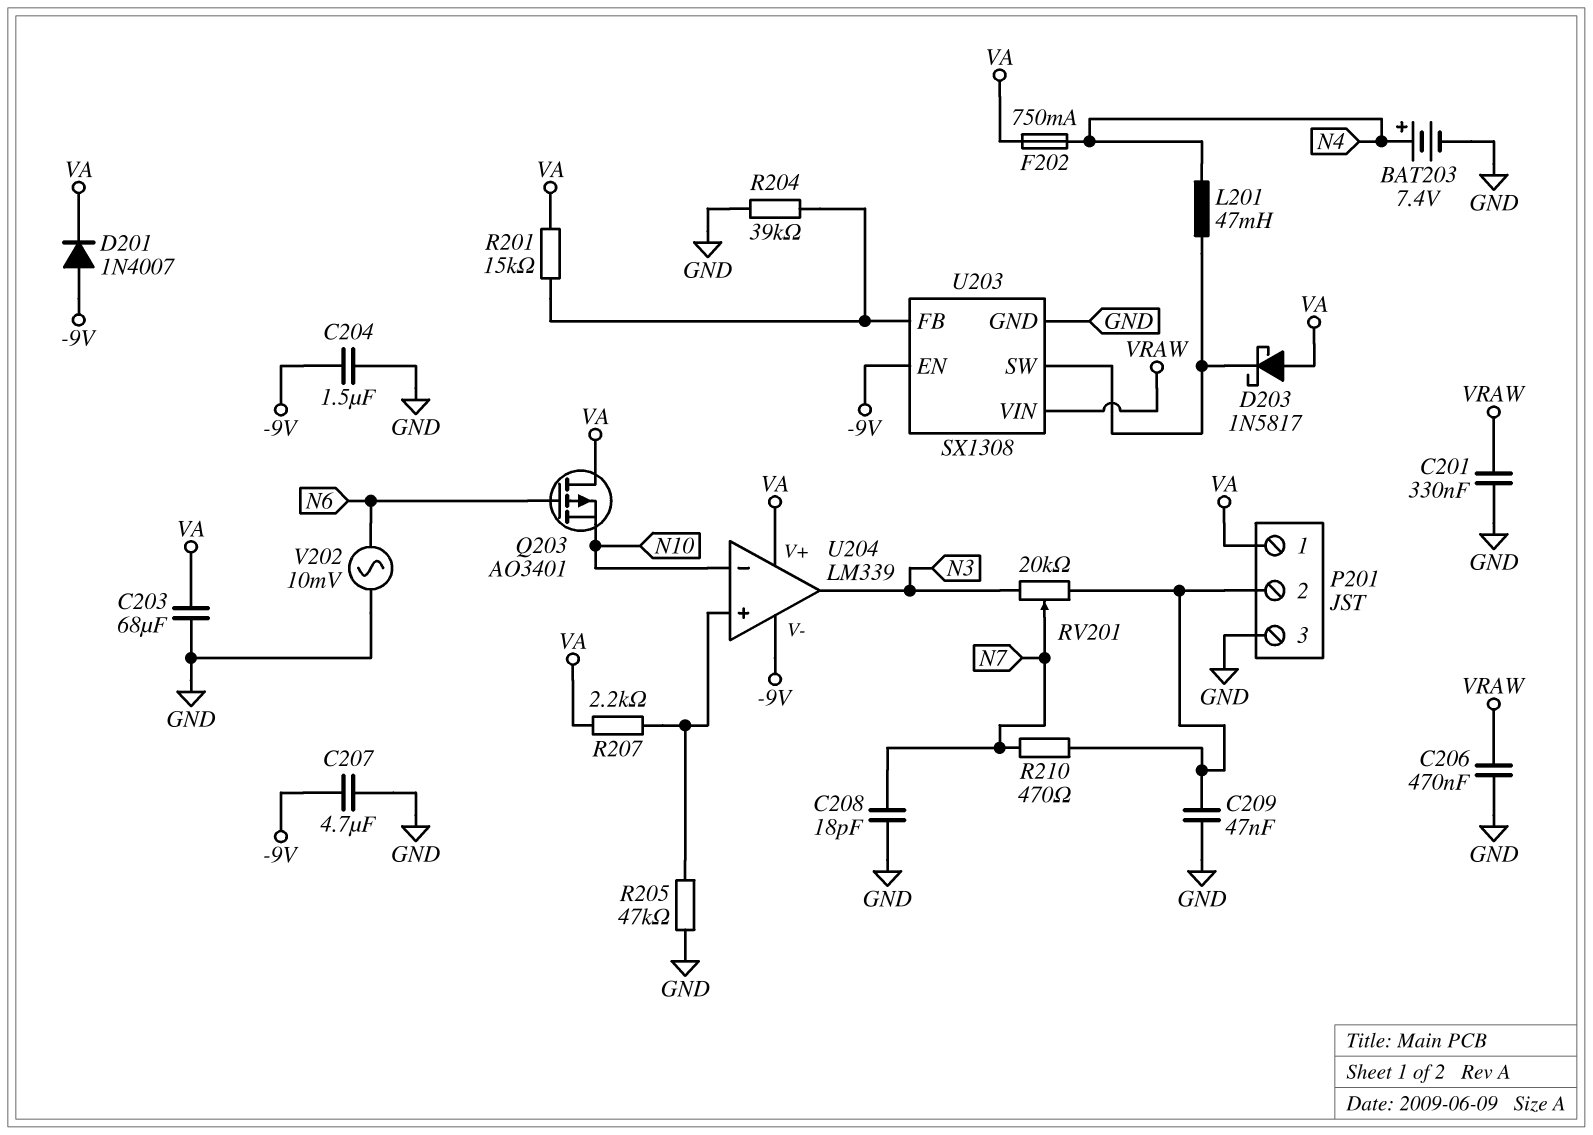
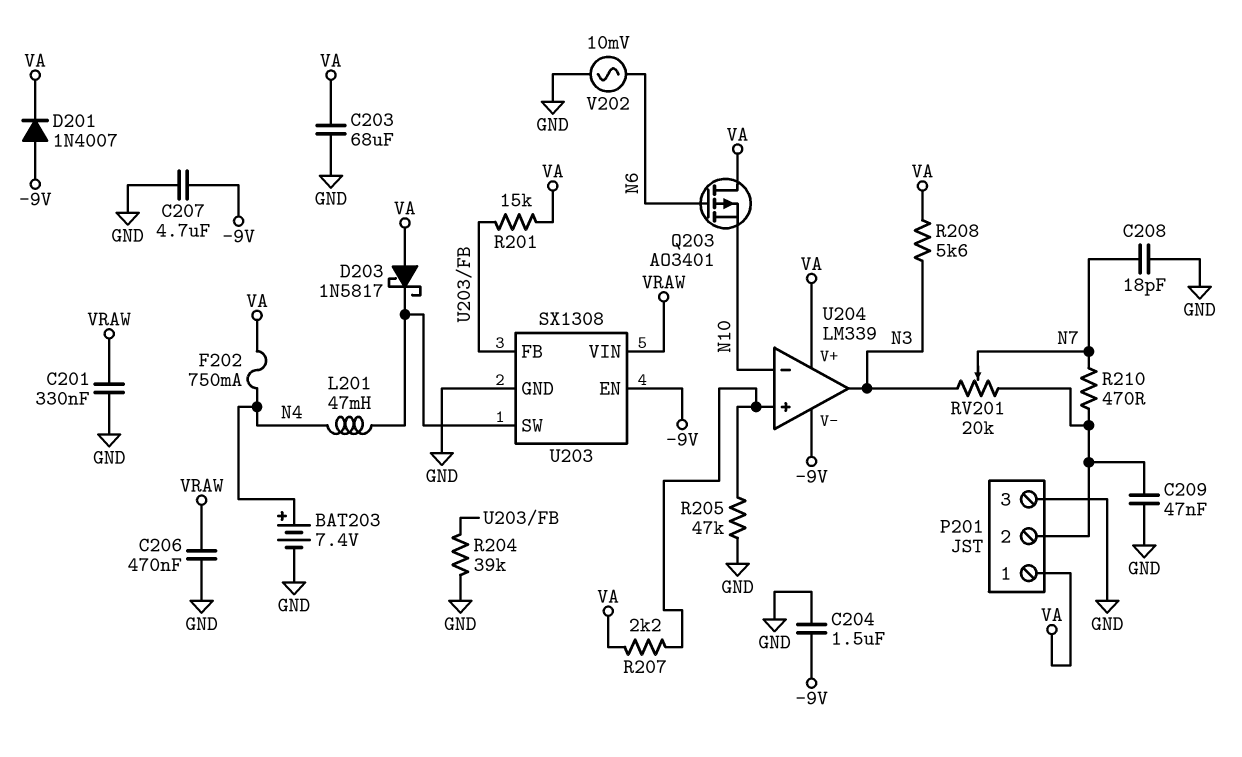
R208: none -> 5.6k (N3, VA)

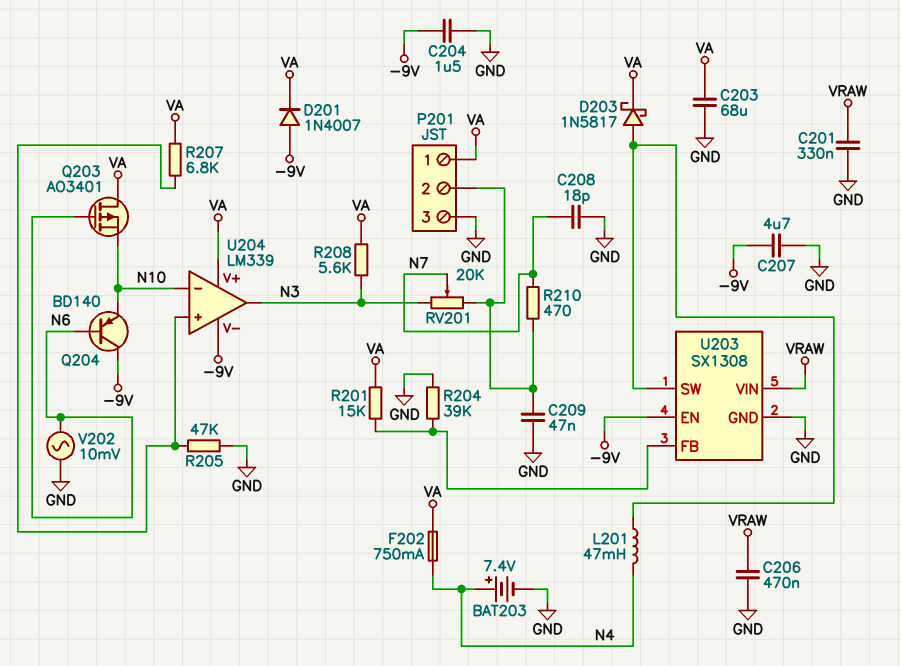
D203: schottky 1N5817 (A VA, K U203/SW) -> schottky 1N5817 (A U203/SW, K VA)
Q204: none -> PNP BD140 (B N6, C -9V, E N10)
R207: 2.2k (U204/in+, VA) -> 6.8k (U204/in+, VA)

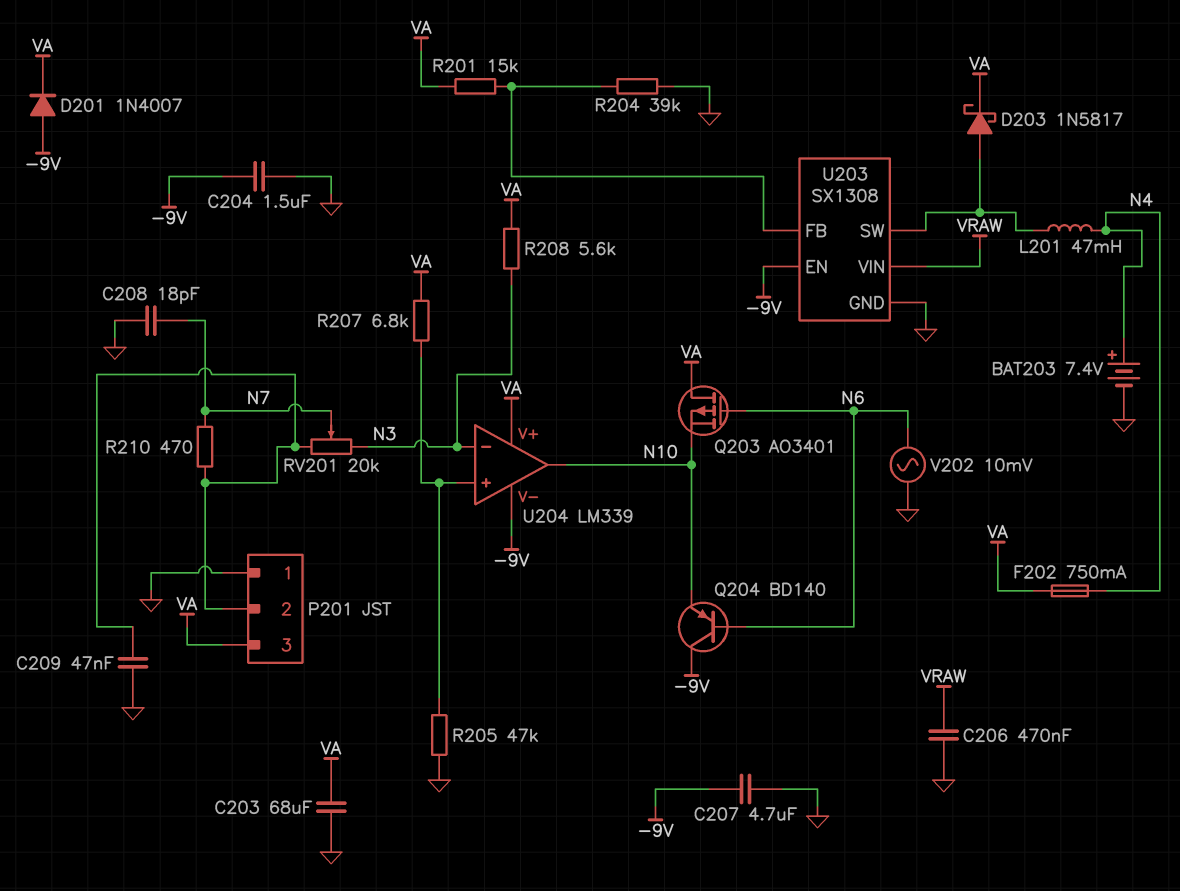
C201: 330nF (GND, VRAW) -> none
P201 pin 1: VA -> GND
P201 pin 3: GND -> VA
U204 pin in-: N10 -> N3
U204 pin out: N3 -> N10

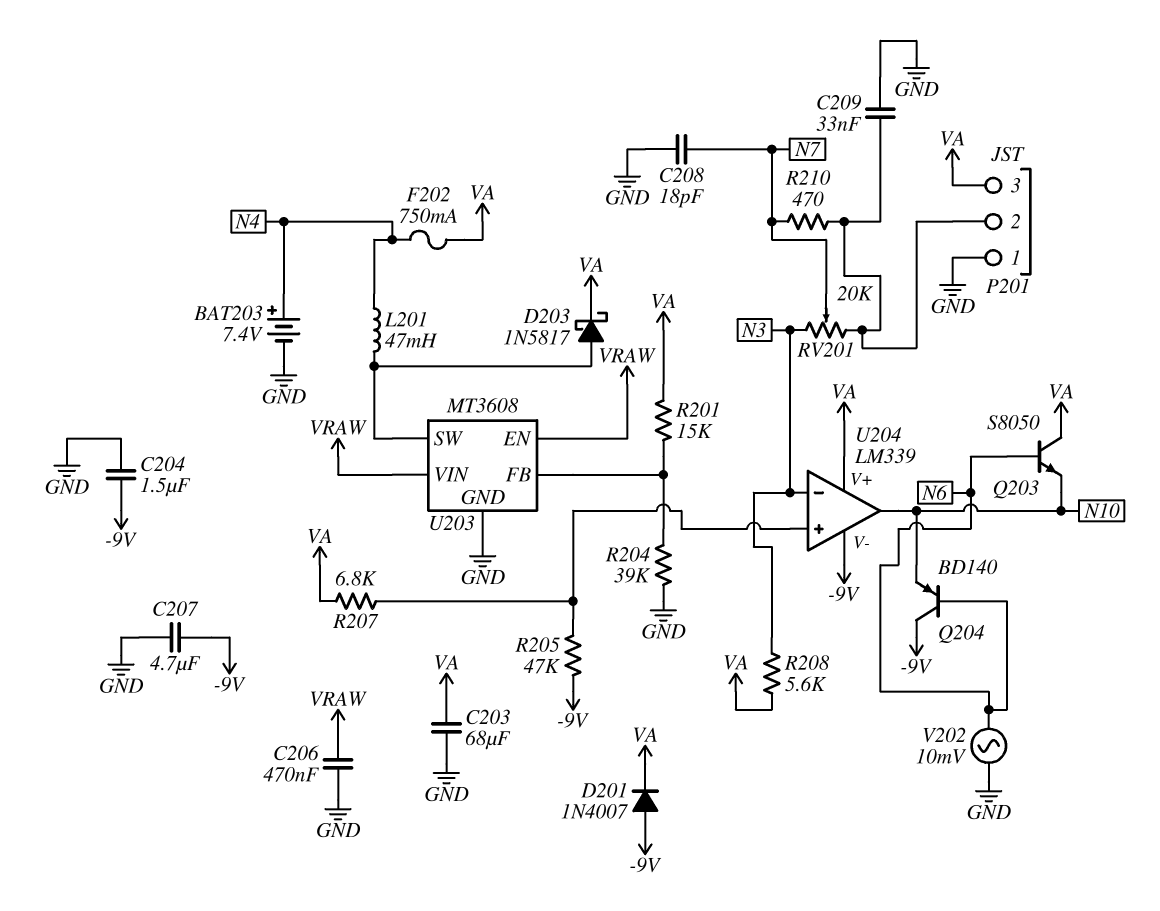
C209: 47nF (GND, P201/2) -> 33nF (GND, P201/2)
Q203: PMOS AO3401 (G N6, D VA, S N10) -> NPN S8050 (B N6, C VA, E N10)
R205: 47k (GND, U204/in+) -> 47k (-9V, U204/in+)
U203: SX1308 -> MT3608
U203 pin EN: -9V -> VRAW

